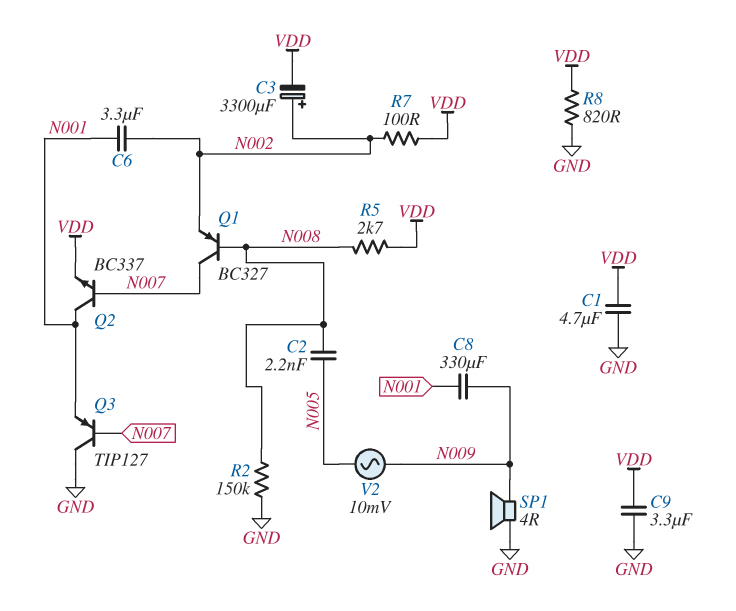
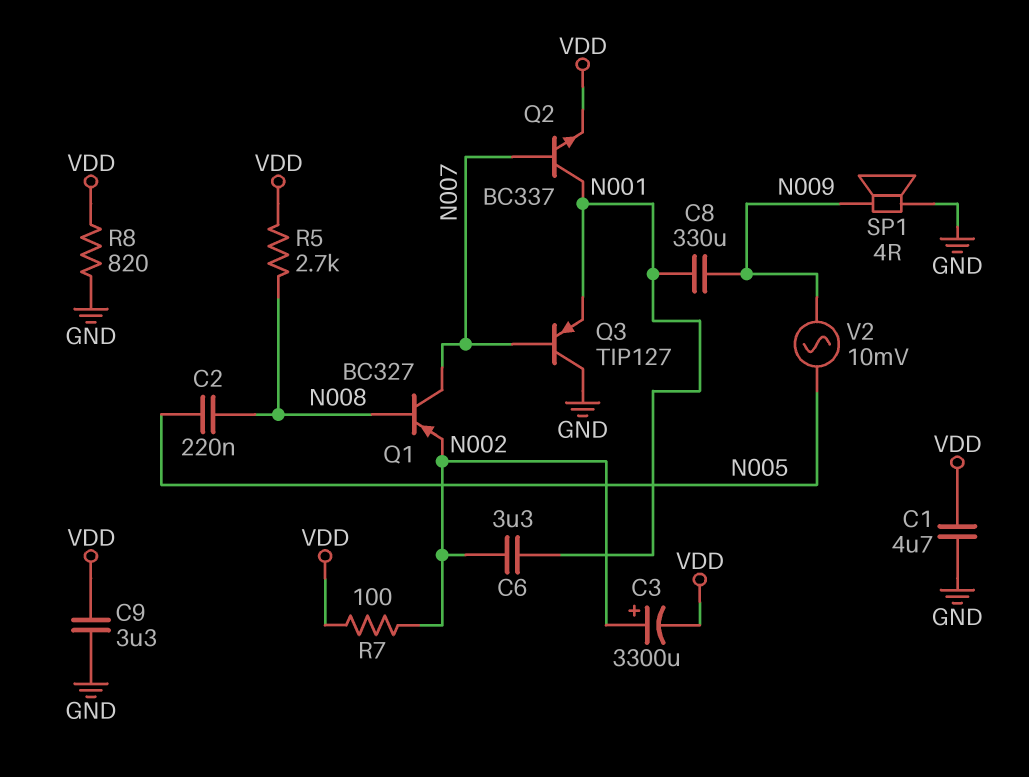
C2: 2.2nF (N005, N008) -> 220nF (N005, N008)
R2: 150k (GND, N008) -> none

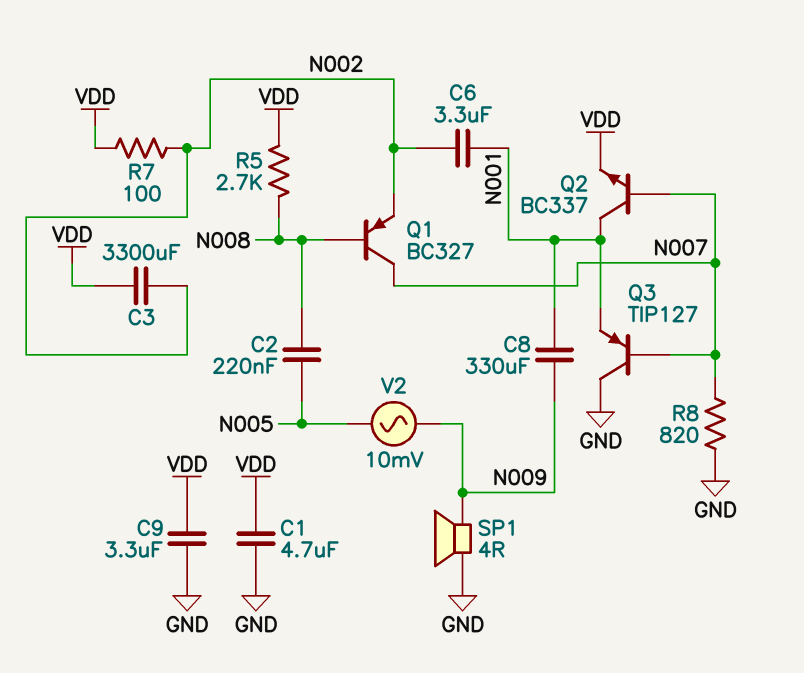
C3: 3300uF (plus N002, minus VDD) -> 3300uF (N002, VDD)
R8: 820 (GND, VDD) -> 820 (GND, N007)

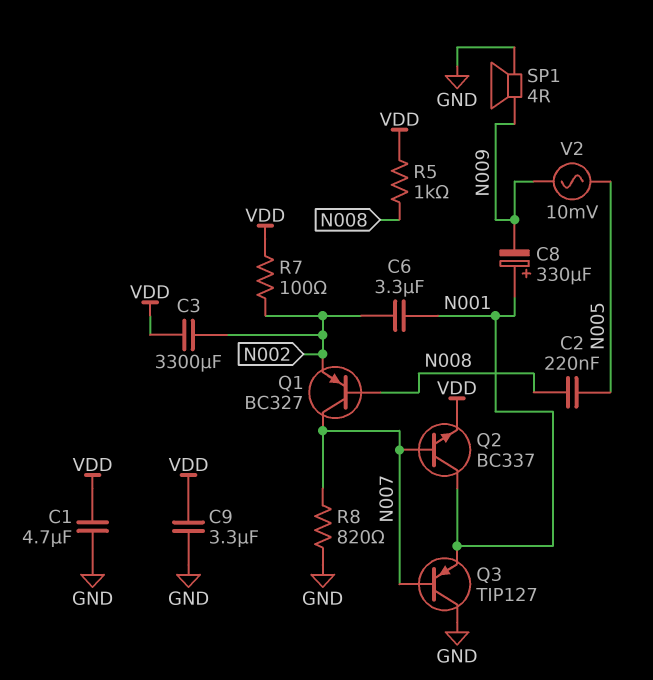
C8: 330uF (N001, N009) -> 330uF (plus N001, minus N009)
R5: 2.7k (N008, VDD) -> 1k (N008, VDD)

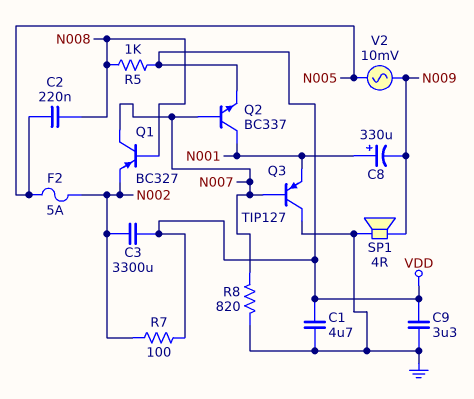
C6: 3.3uF (N001, N002) -> none
F2: none -> 5A (N002, N005)

